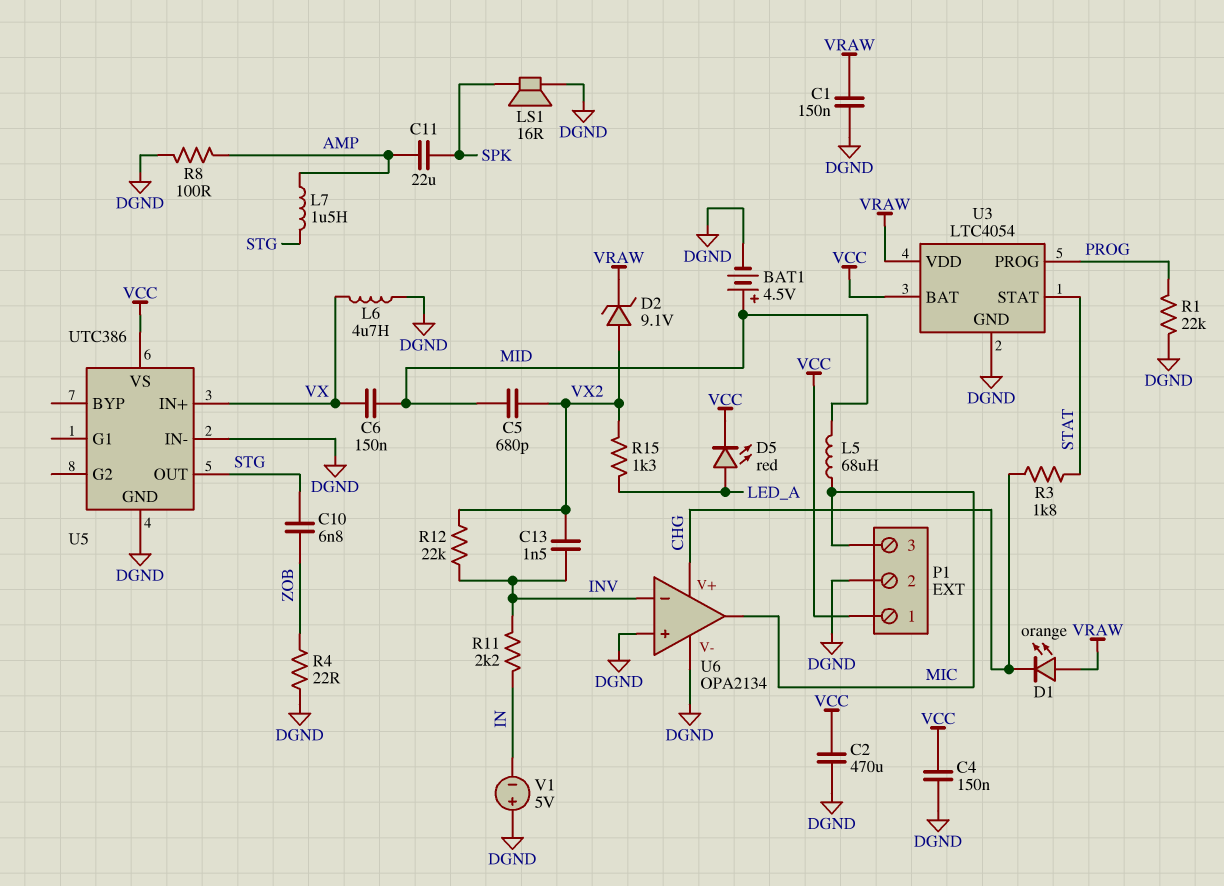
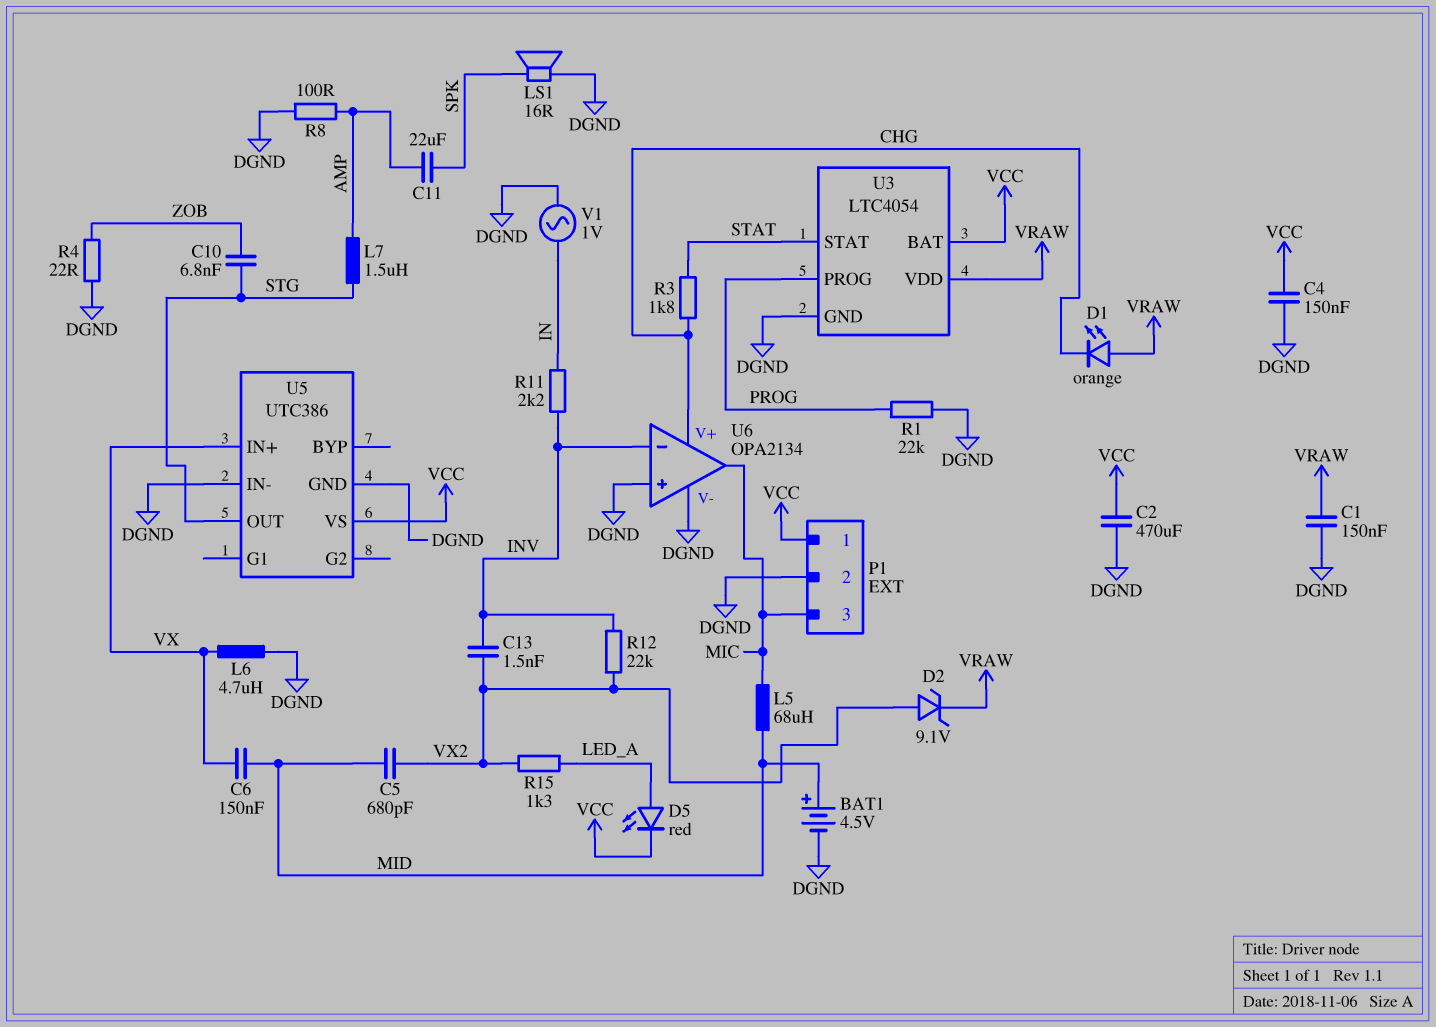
V1: 5V (plus DGND, minus IN) -> AC 1V (DGND, IN)

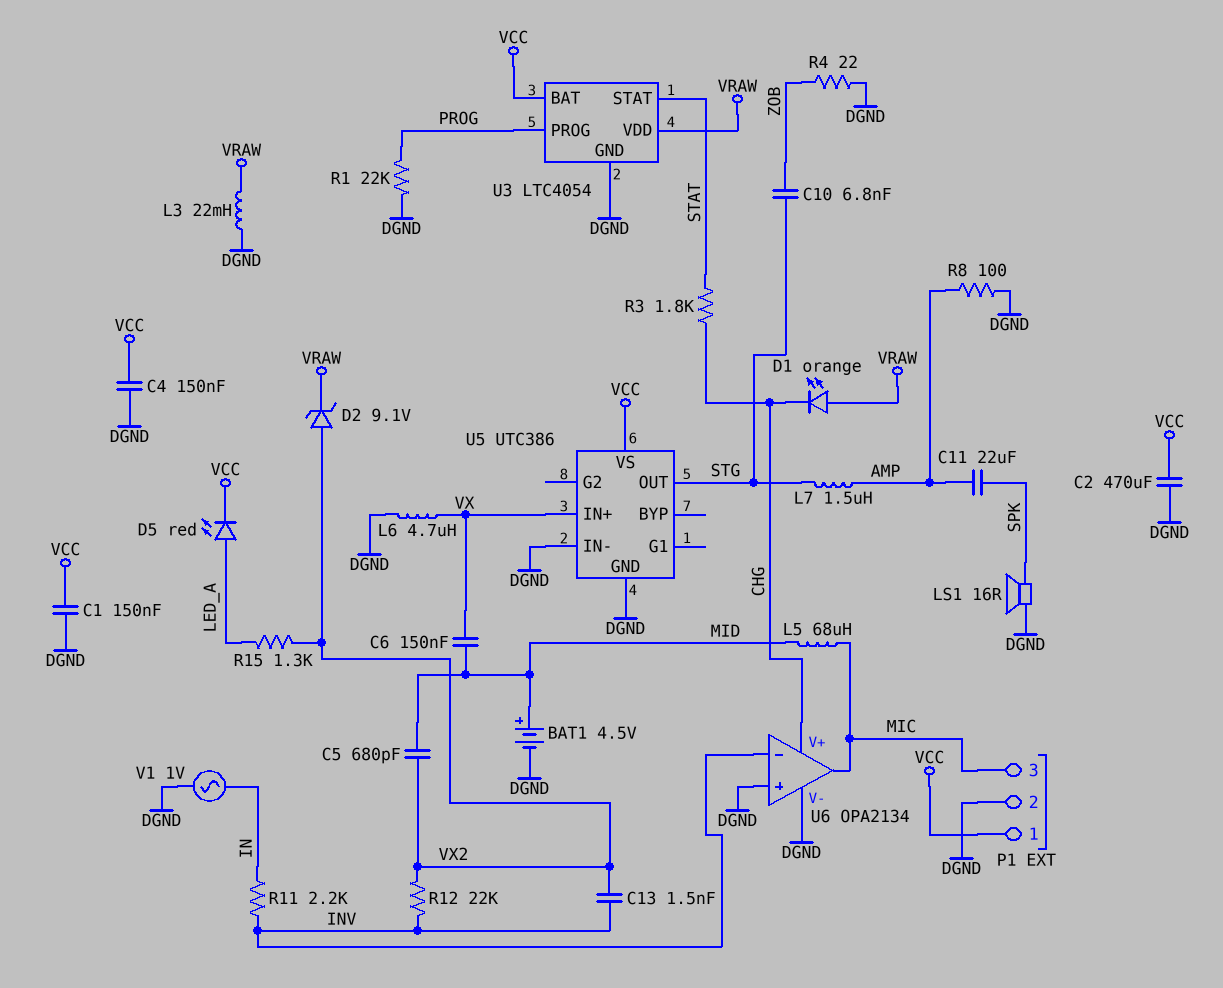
C1: 150nF (DGND, VRAW) -> 150nF (DGND, VCC)
L3: none -> 22mH (DGND, VRAW)

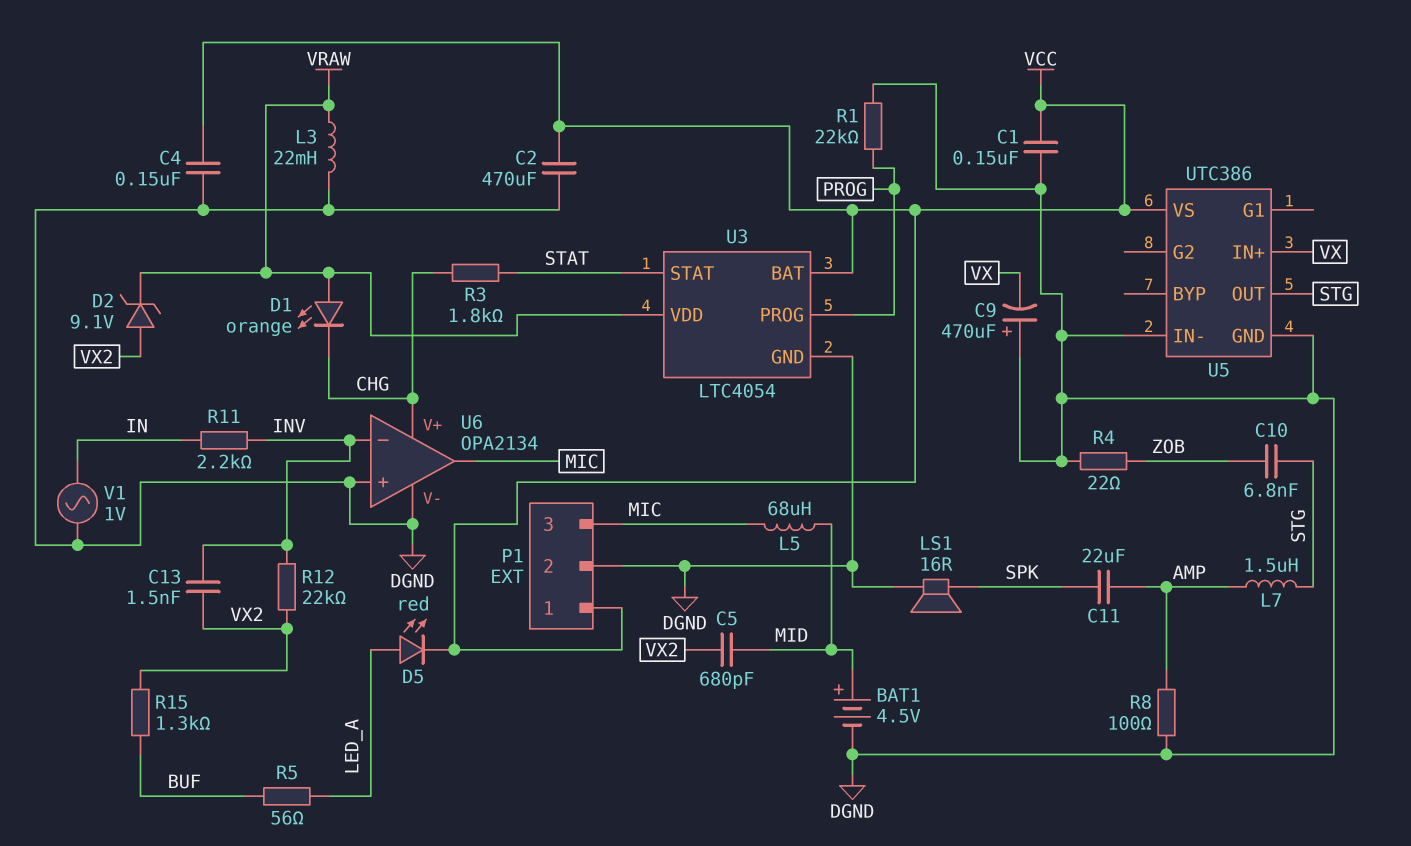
C6: 150nF (MID, VX) -> none
C9: none -> 470uF (plus DGND, minus VX)
L6: 4.7uH (DGND, VX) -> none
R5: none -> 56 (BUF, LED_A)
R15: 1.3k (LED_A, VX2) -> 1.3k (BUF, VX2)

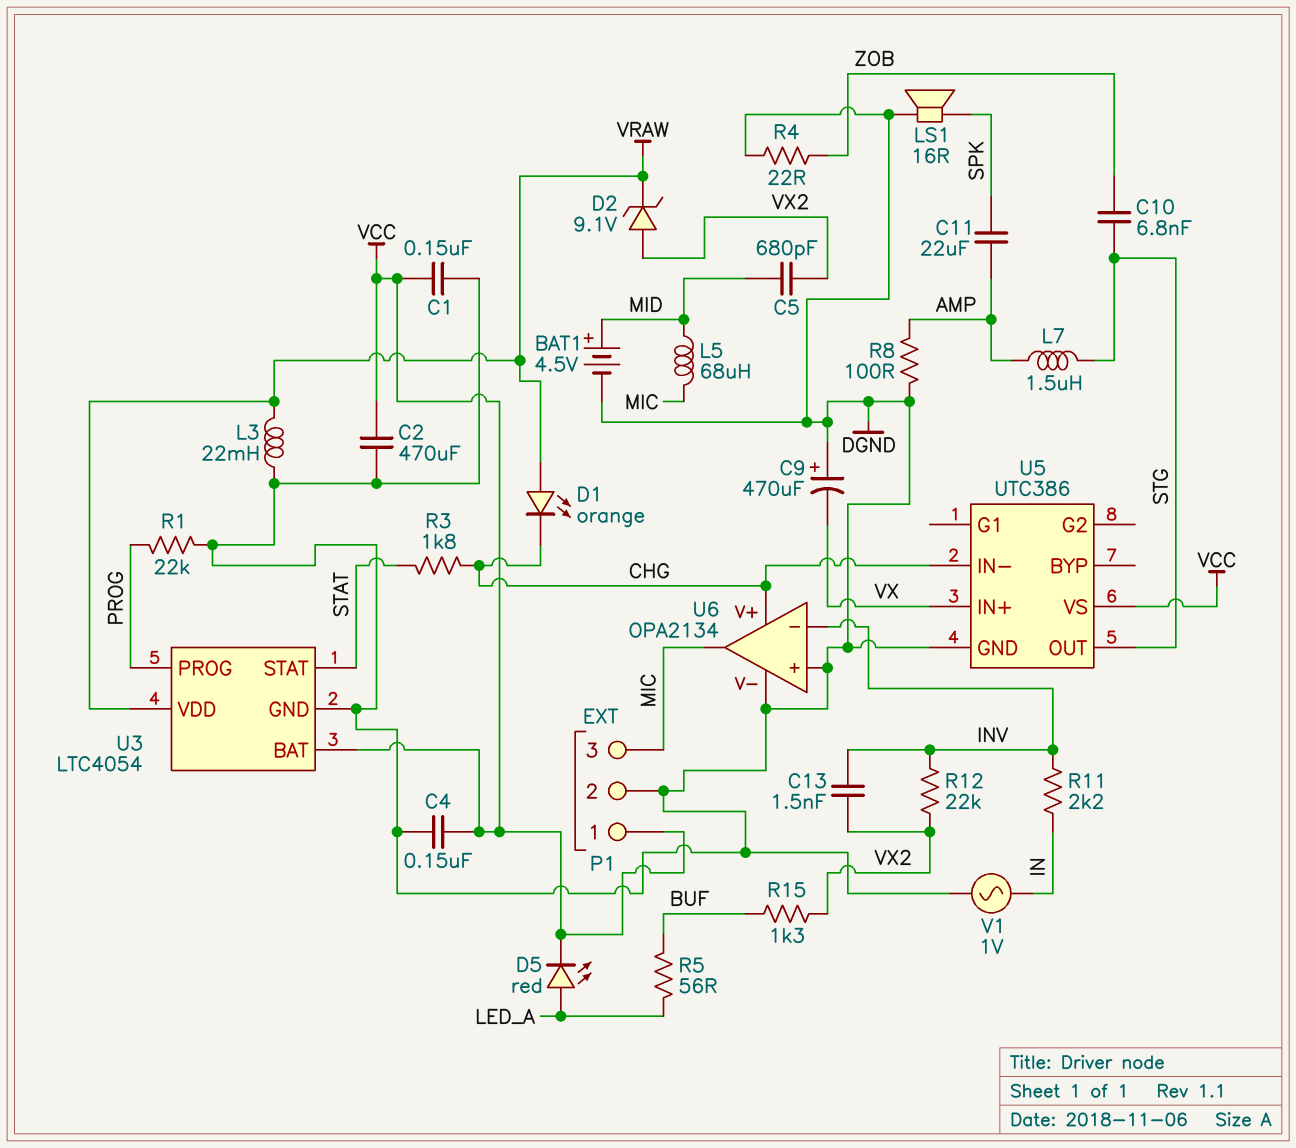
U5 pin IN-: DGND -> CHG

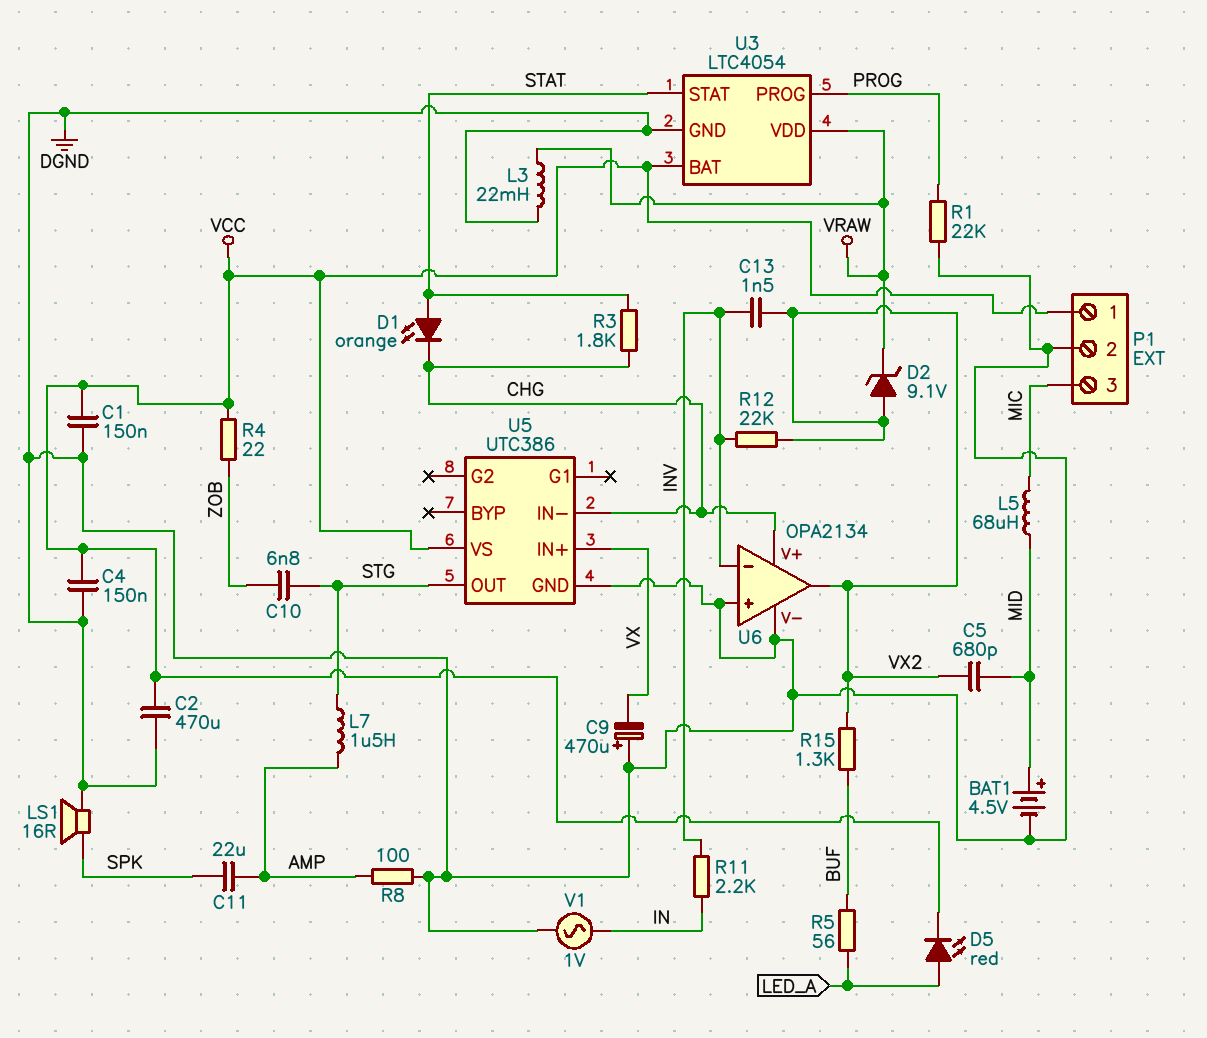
D1: LED orange (A VRAW, K CHG) -> LED orange (A STAT, K CHG)
R4: 22 (DGND, ZOB) -> 22 (VCC, ZOB)
U6 pin out: MIC -> VX2

